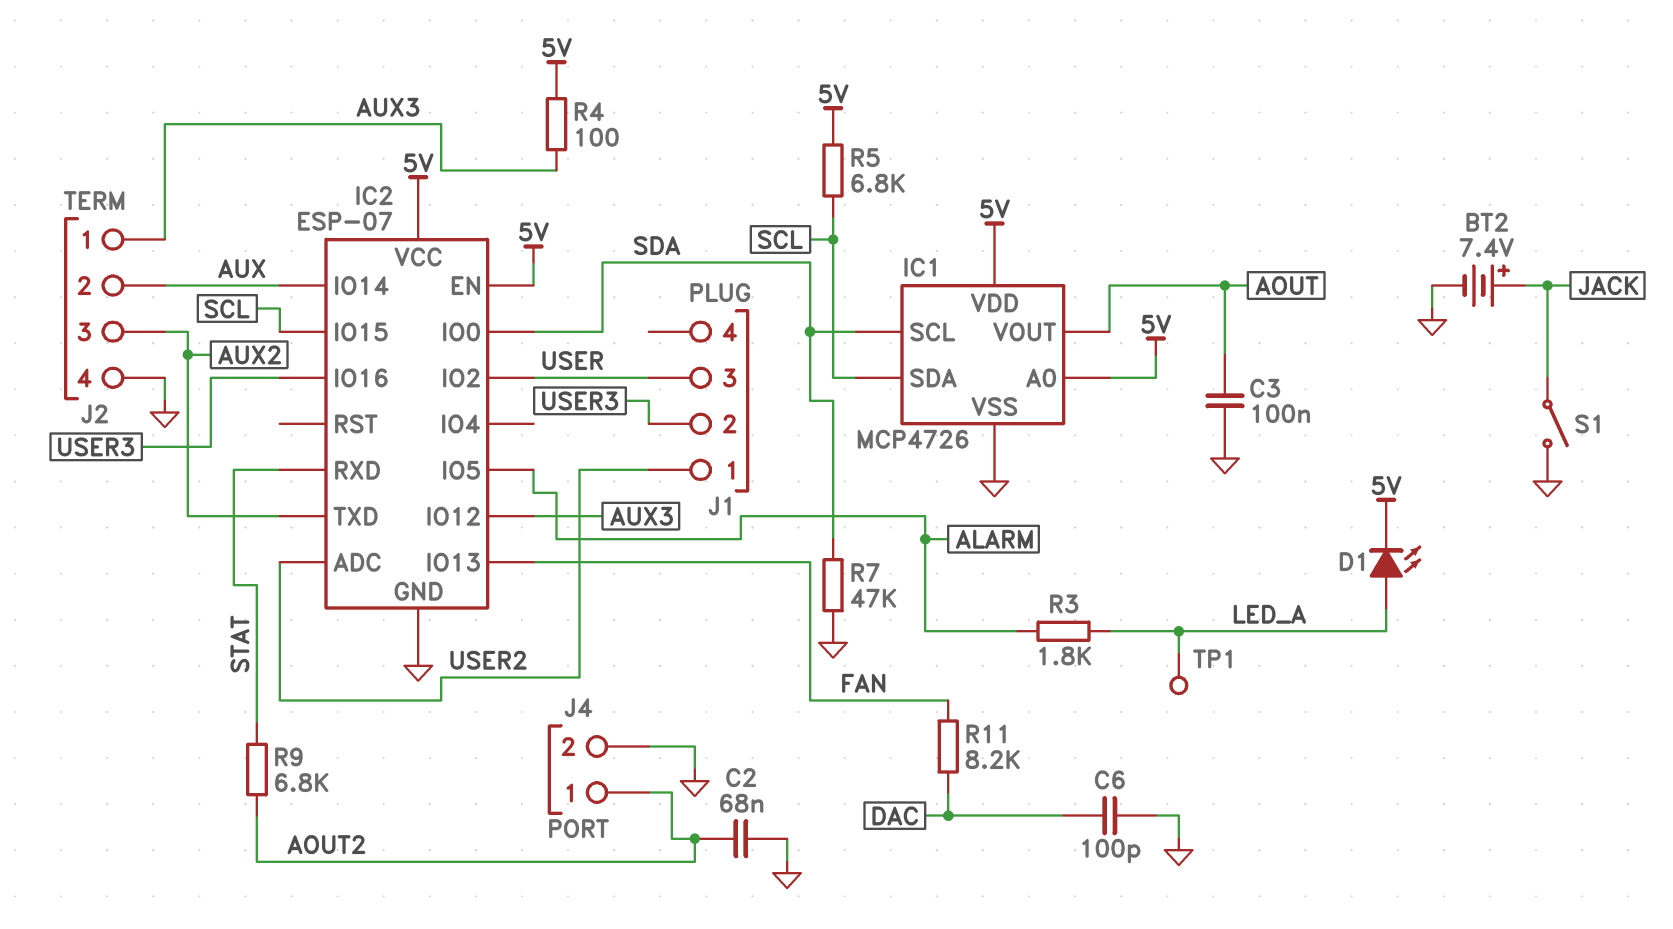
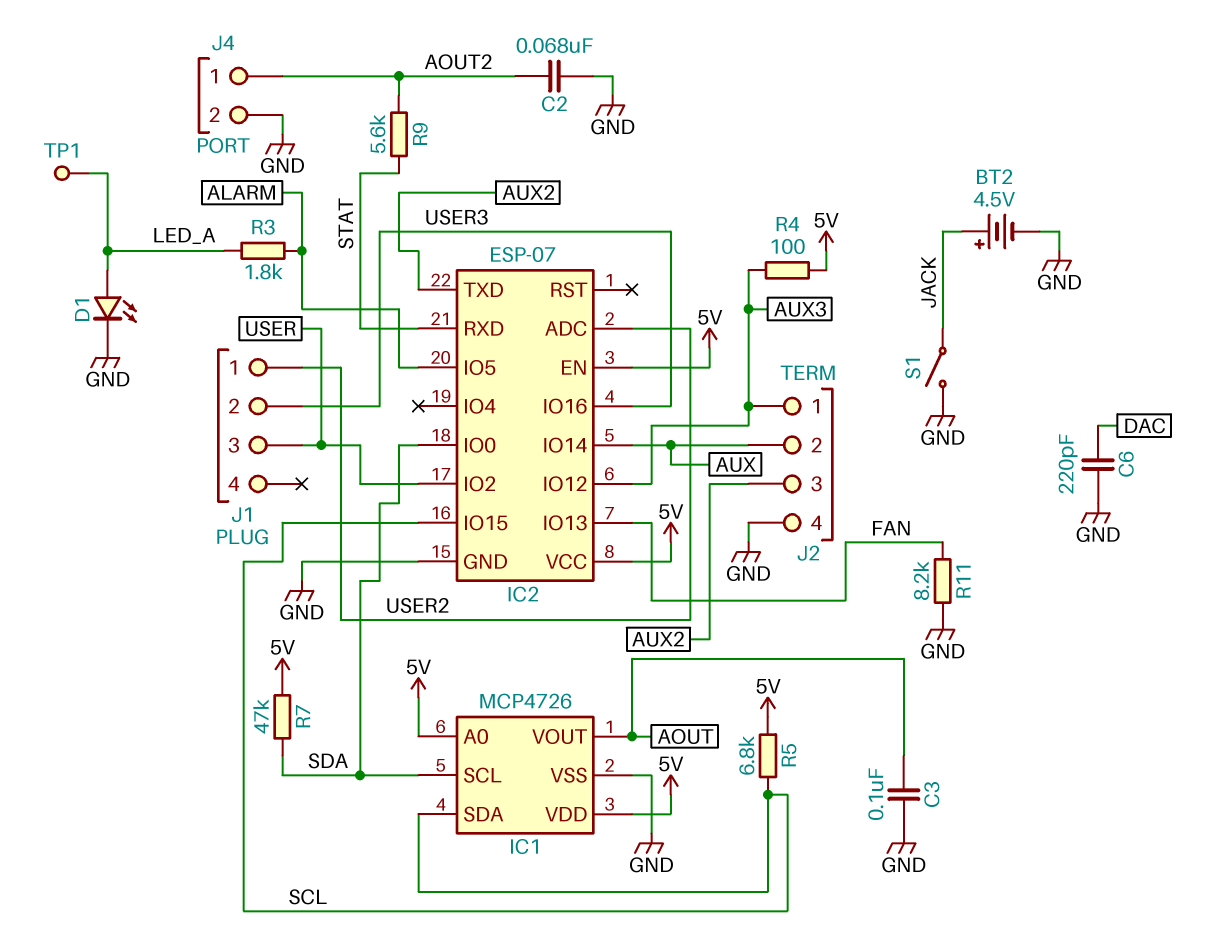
BT2: 7.4V (plus JACK, minus GND) -> 4.5V (plus JACK, minus GND)
C6: 100pF (DAC, GND) -> 220pF (DAC, GND)
D1: LED (A LED_A, K 5V) -> LED (A LED_A, K GND)
R7: 47k (GND, SDA) -> 47k (5V, SDA)
R9: 6.8k (AOUT2, STAT) -> 5.6k (AOUT2, STAT)
R11: 8.2k (DAC, FAN) -> 8.2k (FAN, GND)

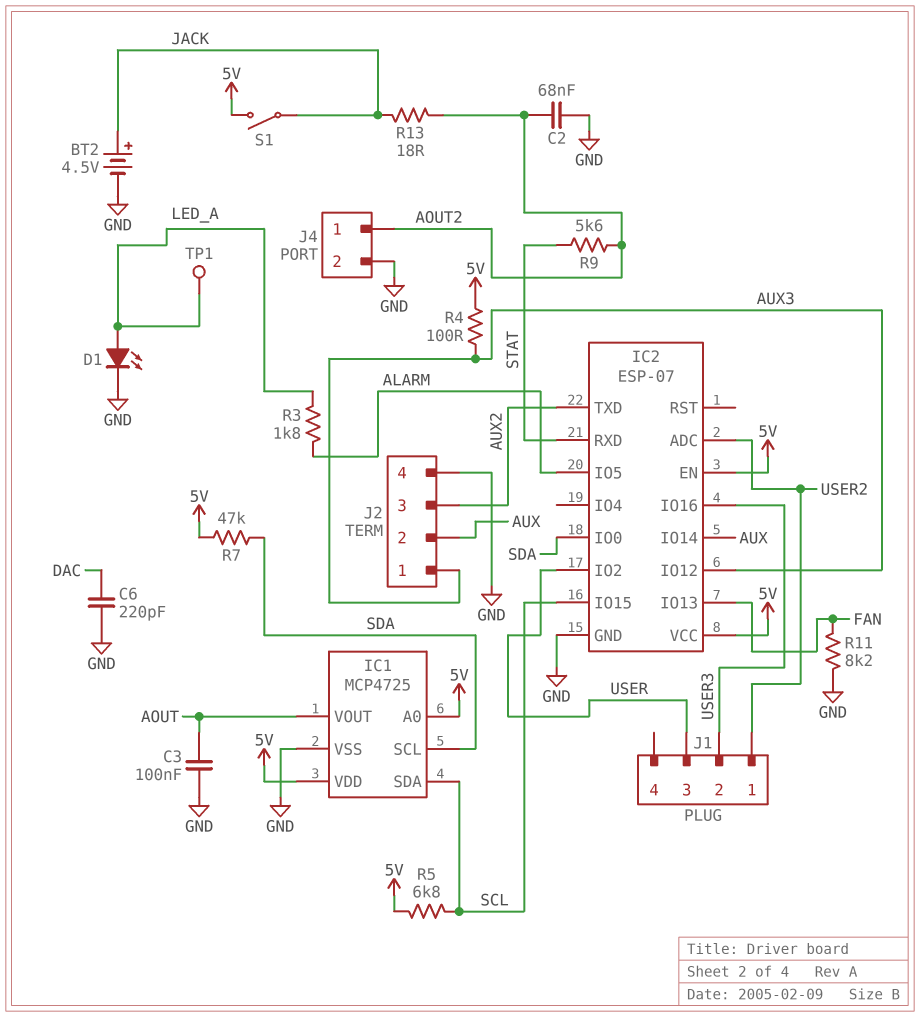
IC1: MCP4726 -> MCP4725
R13: none -> 18 (AOUT2, JACK)
S1: switch (GND, JACK) -> switch (5V, JACK)

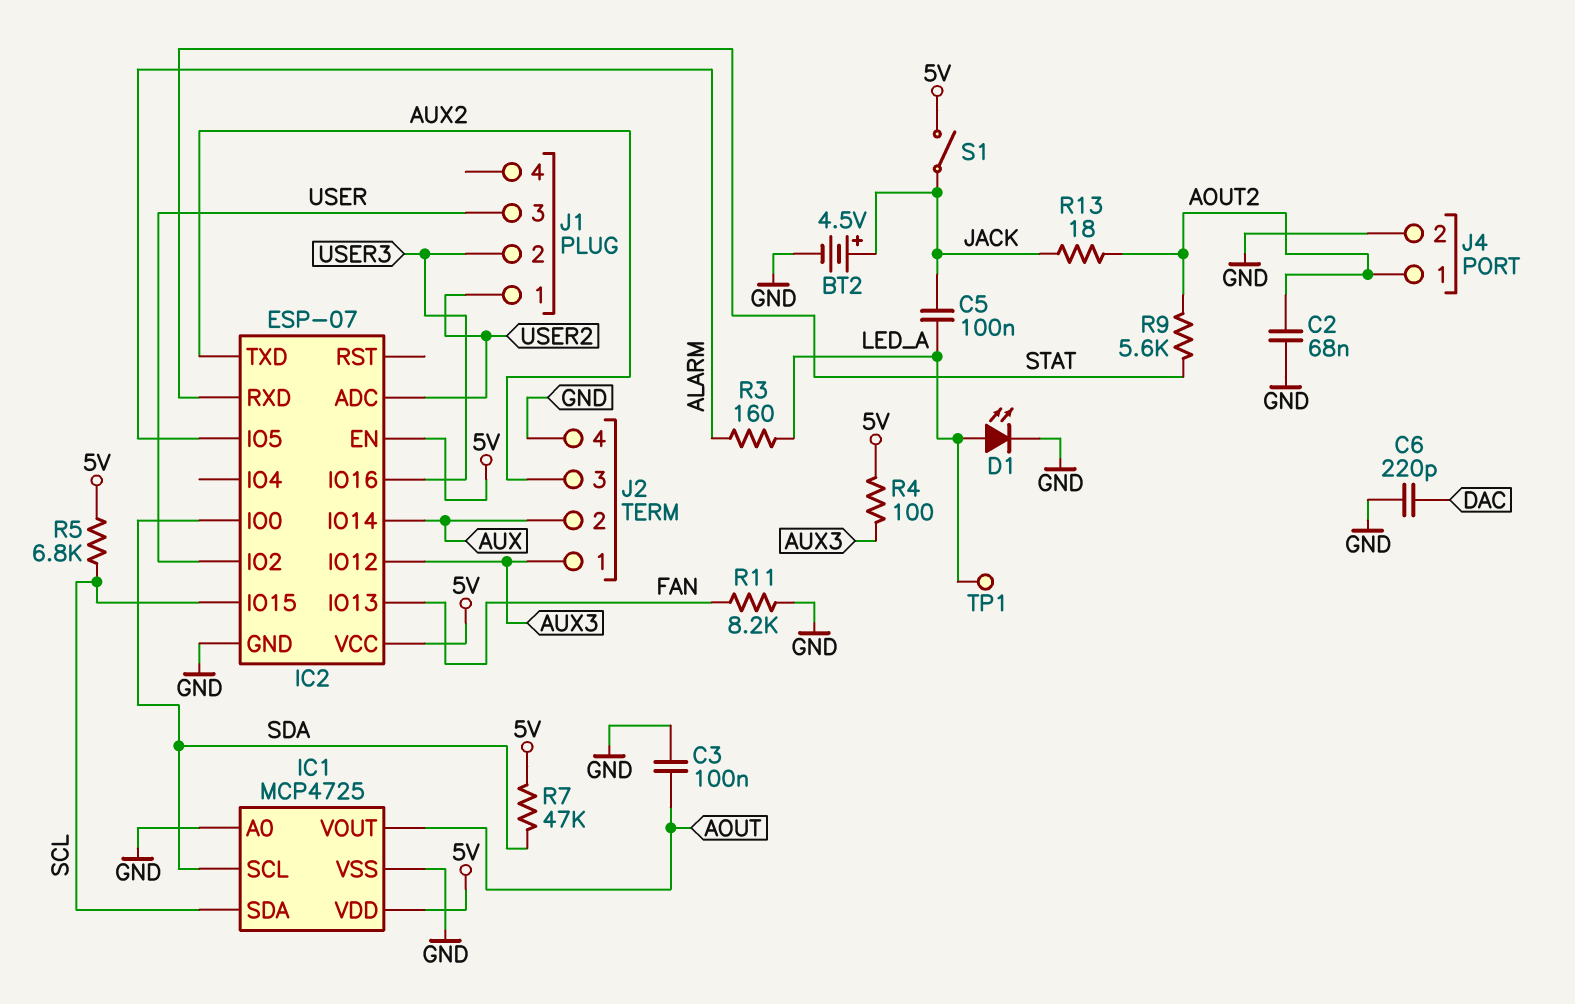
C5: none -> 100nF (JACK, LED_A)
IC1 pin A0: 5V -> GND
R3: 1.8k (ALARM, LED_A) -> 160 (ALARM, LED_A)

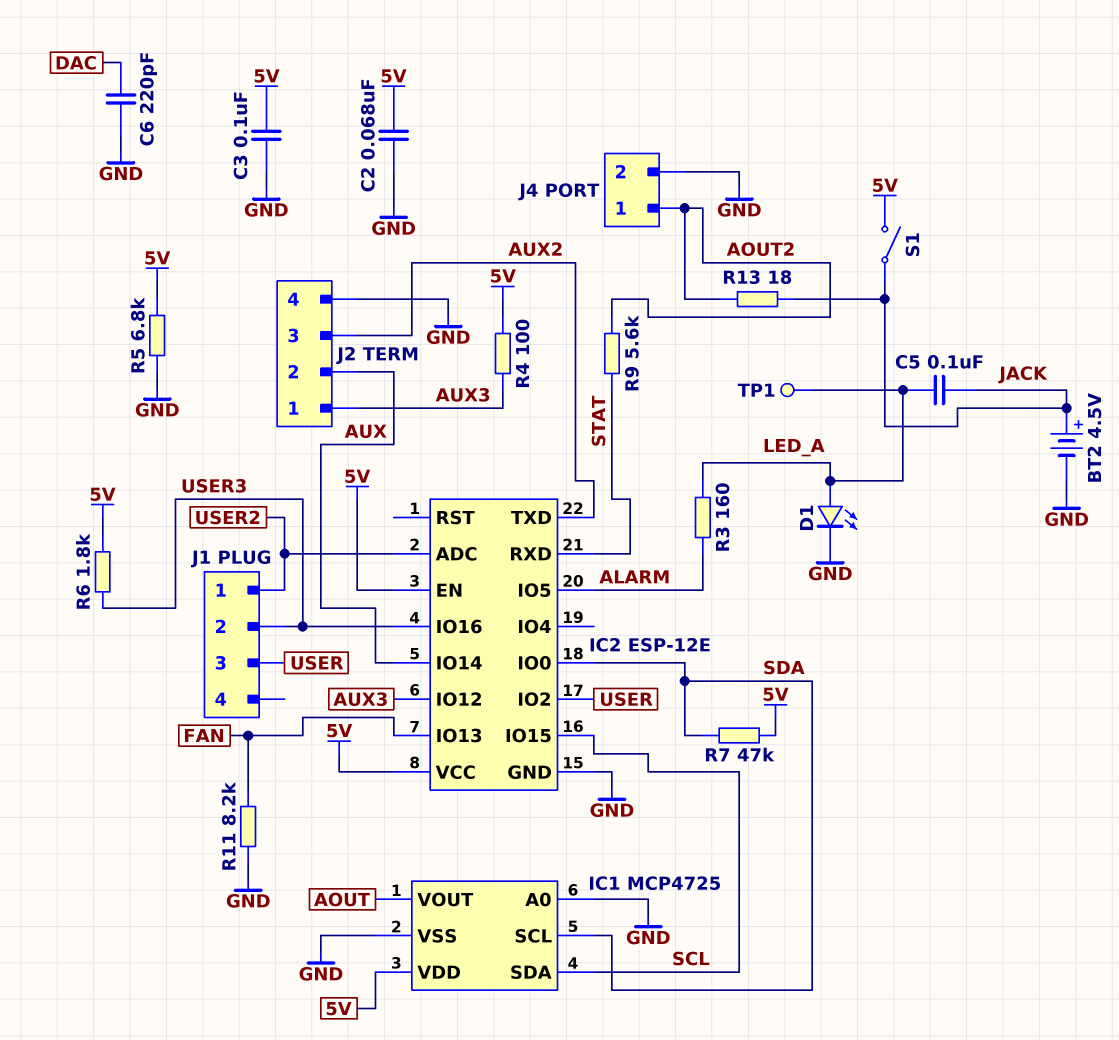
C2: 68nF (AOUT2, GND) -> 68nF (5V, GND)
C3: 100nF (AOUT, GND) -> 100nF (5V, GND)
IC2: ESP-07 -> ESP-12E
R5: 6.8k (5V, SCL) -> 6.8k (5V, GND)
R6: none -> 1.8k (5V, USER3)

